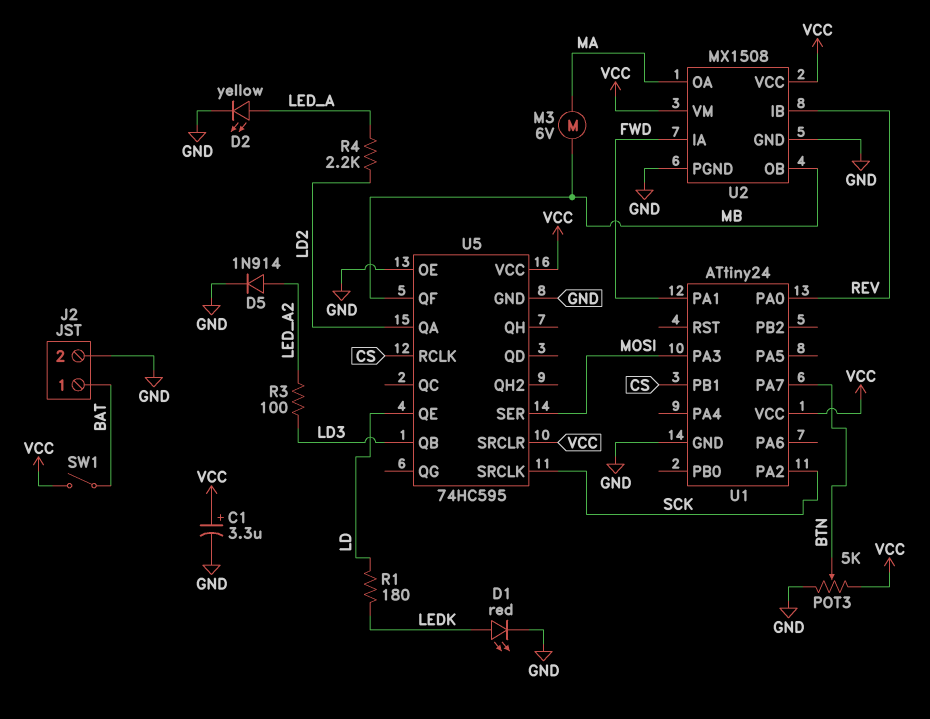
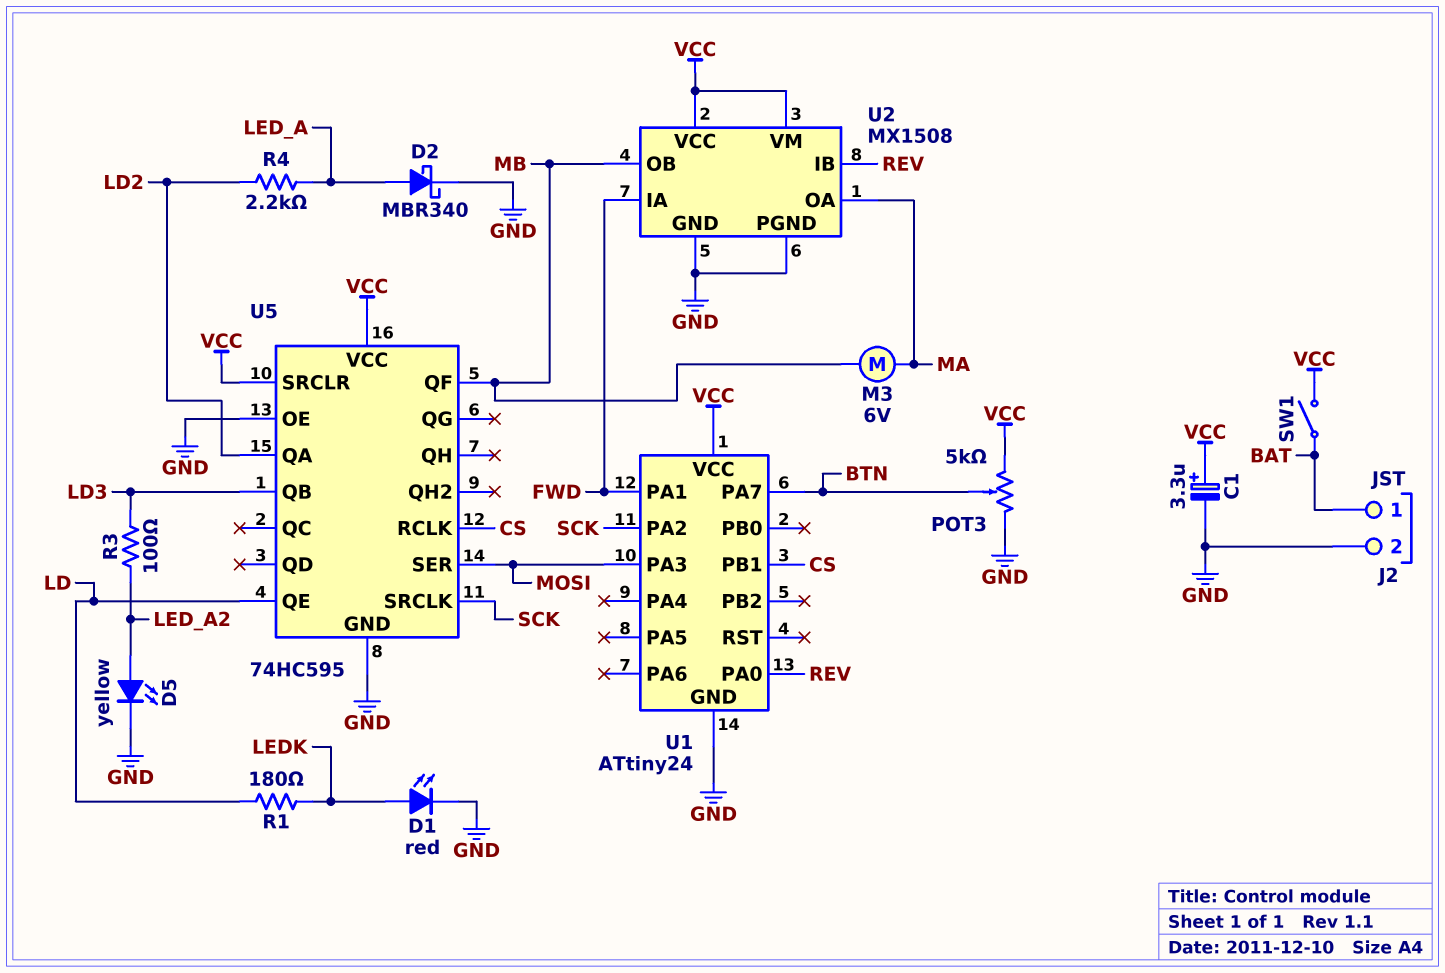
D2: LED yellow (A LED_A, K GND) -> schottky MBR340 (A LED_A, K GND)
D5: diode 1N914 (A LED_A2, K GND) -> LED yellow (A LED_A2, K GND)

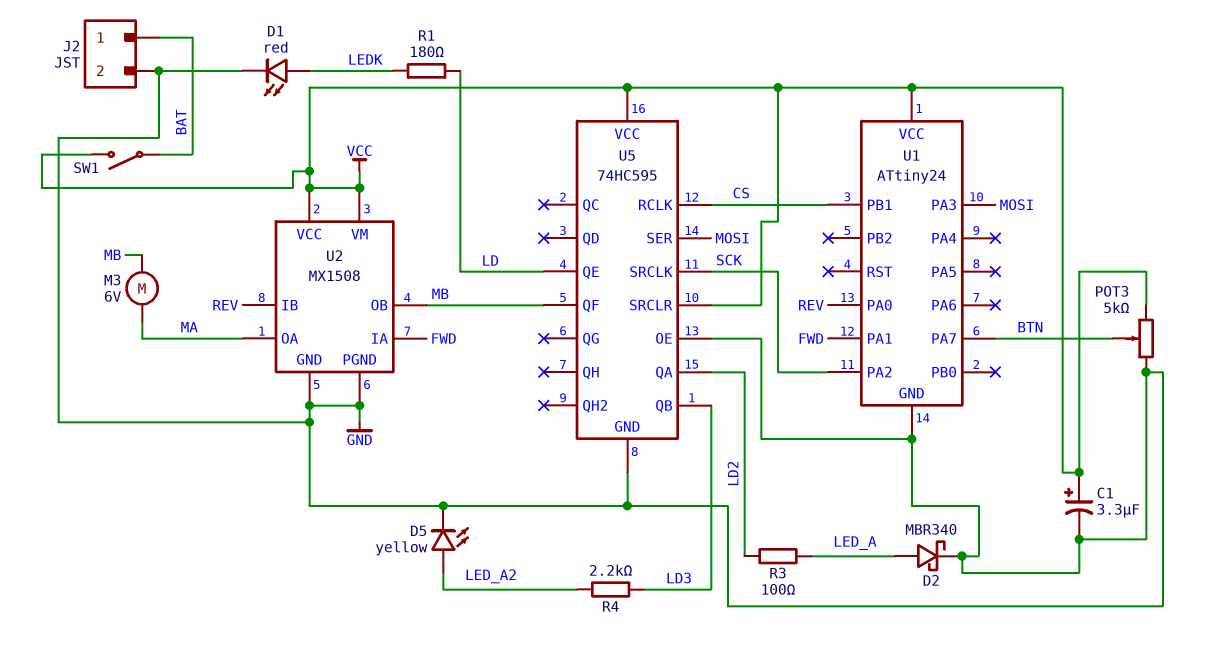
R3: 100 (LD3, LED_A2) -> 100 (LD2, LED_A)
R4: 2.2k (LD2, LED_A) -> 2.2k (LD3, LED_A2)

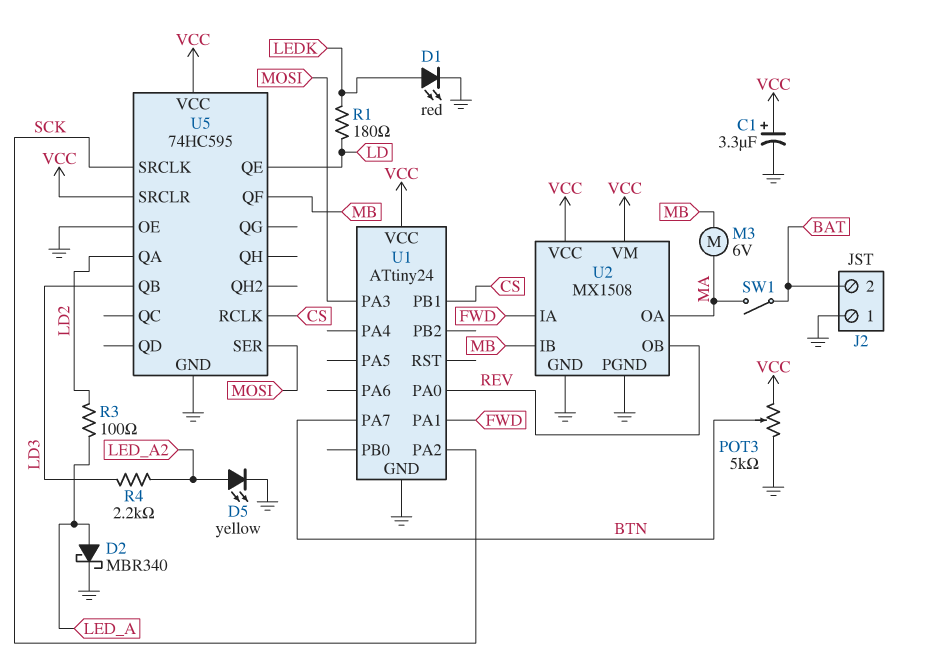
J2 pin 1: BAT -> GND
J2 pin 2: GND -> BAT
SW1: switch (BAT, VCC) -> switch (BAT, MA)
U2 pin IB: REV -> MB
U2 pin OB: MB -> REV

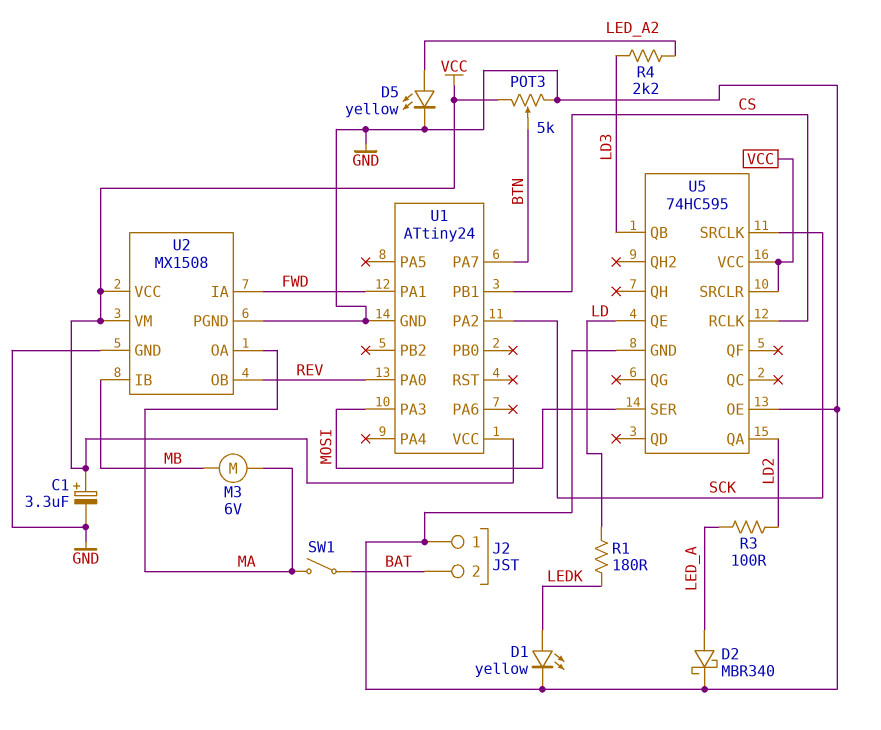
D1: LED red (A LEDK, K GND) -> LED yellow (A LEDK, K GND)
U5 pin QF: MB -> none

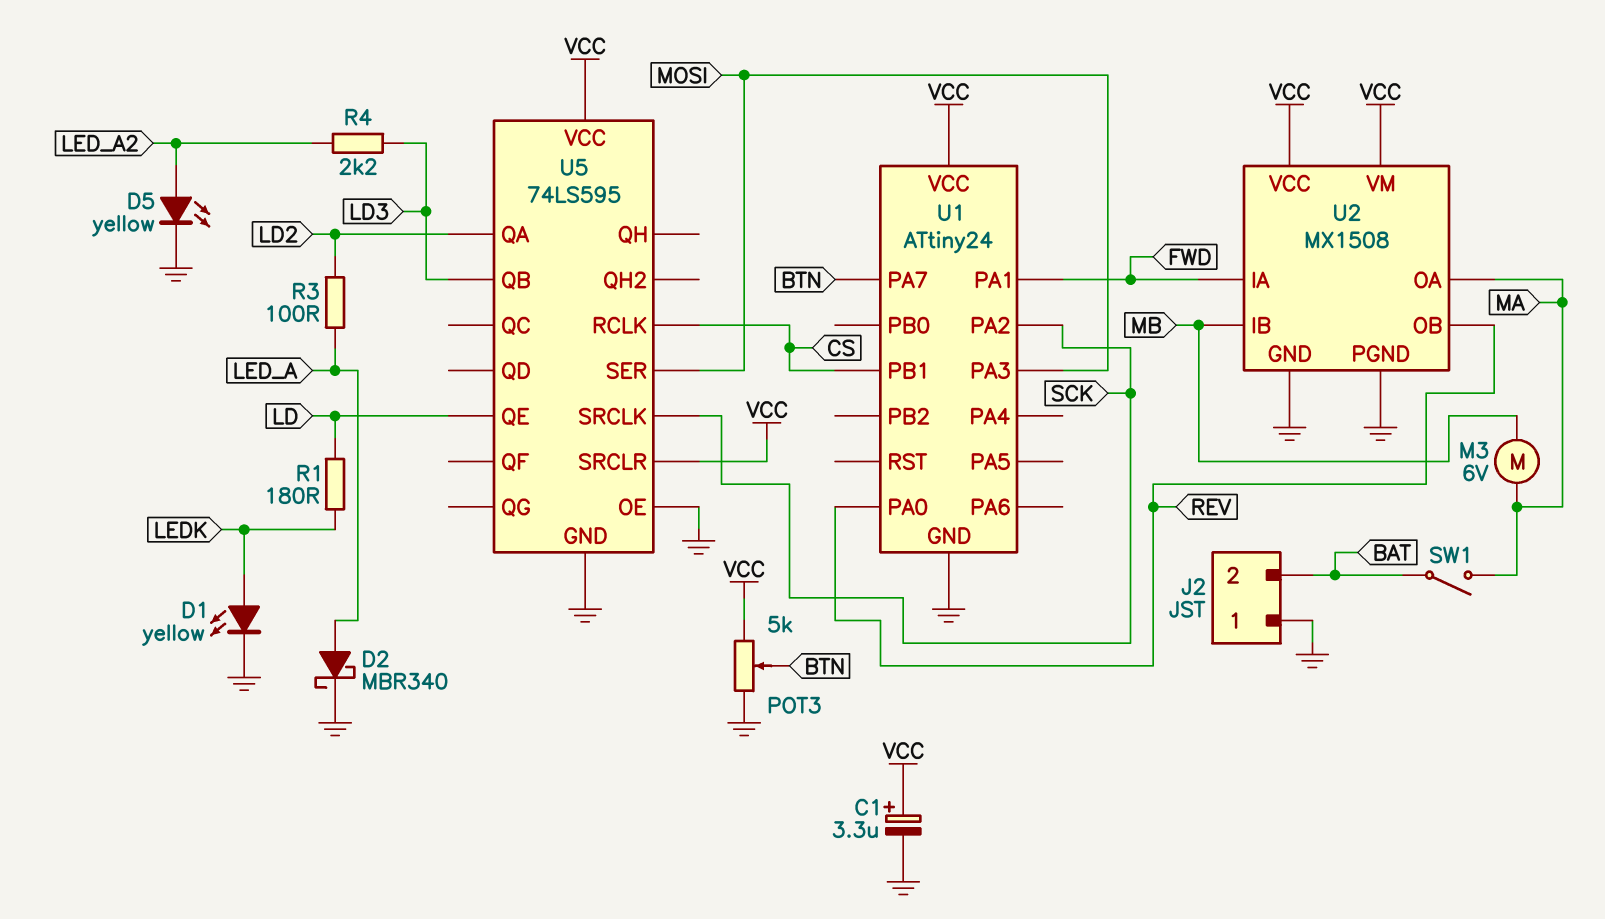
U5: 74HC595 -> 74LS595

